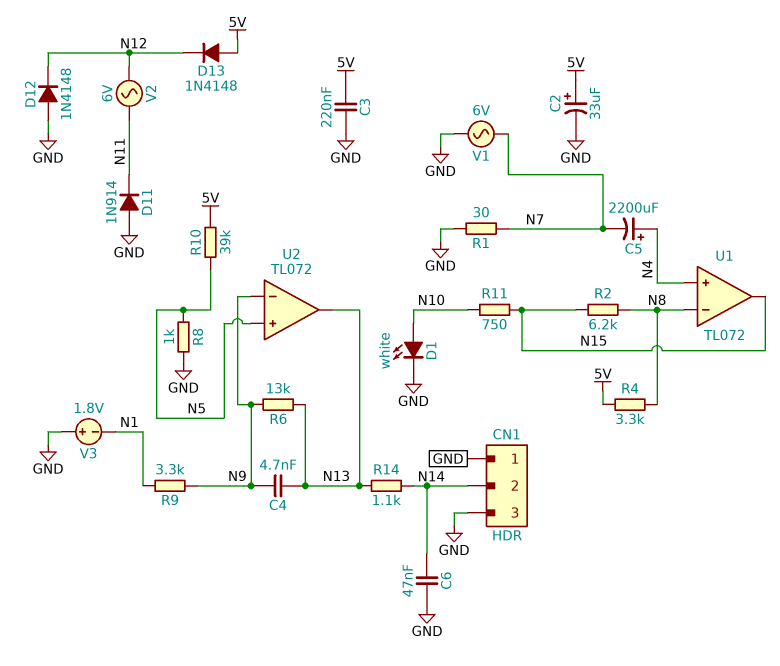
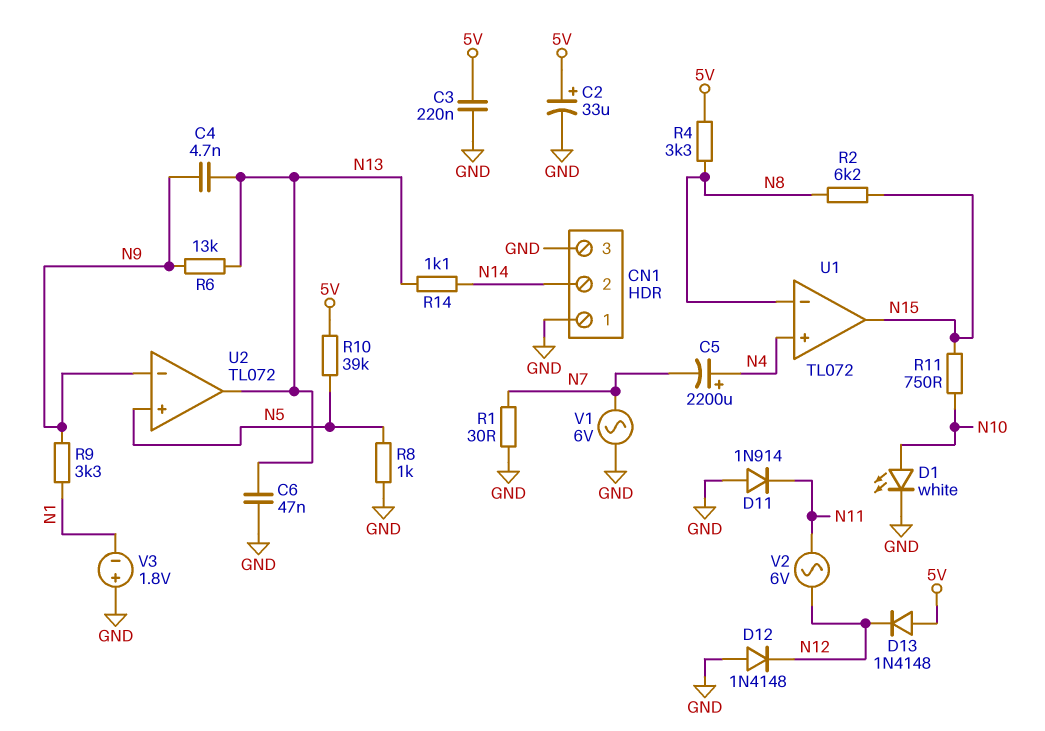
C6: 47nF (GND, N14) -> 47nF (GND, N13)

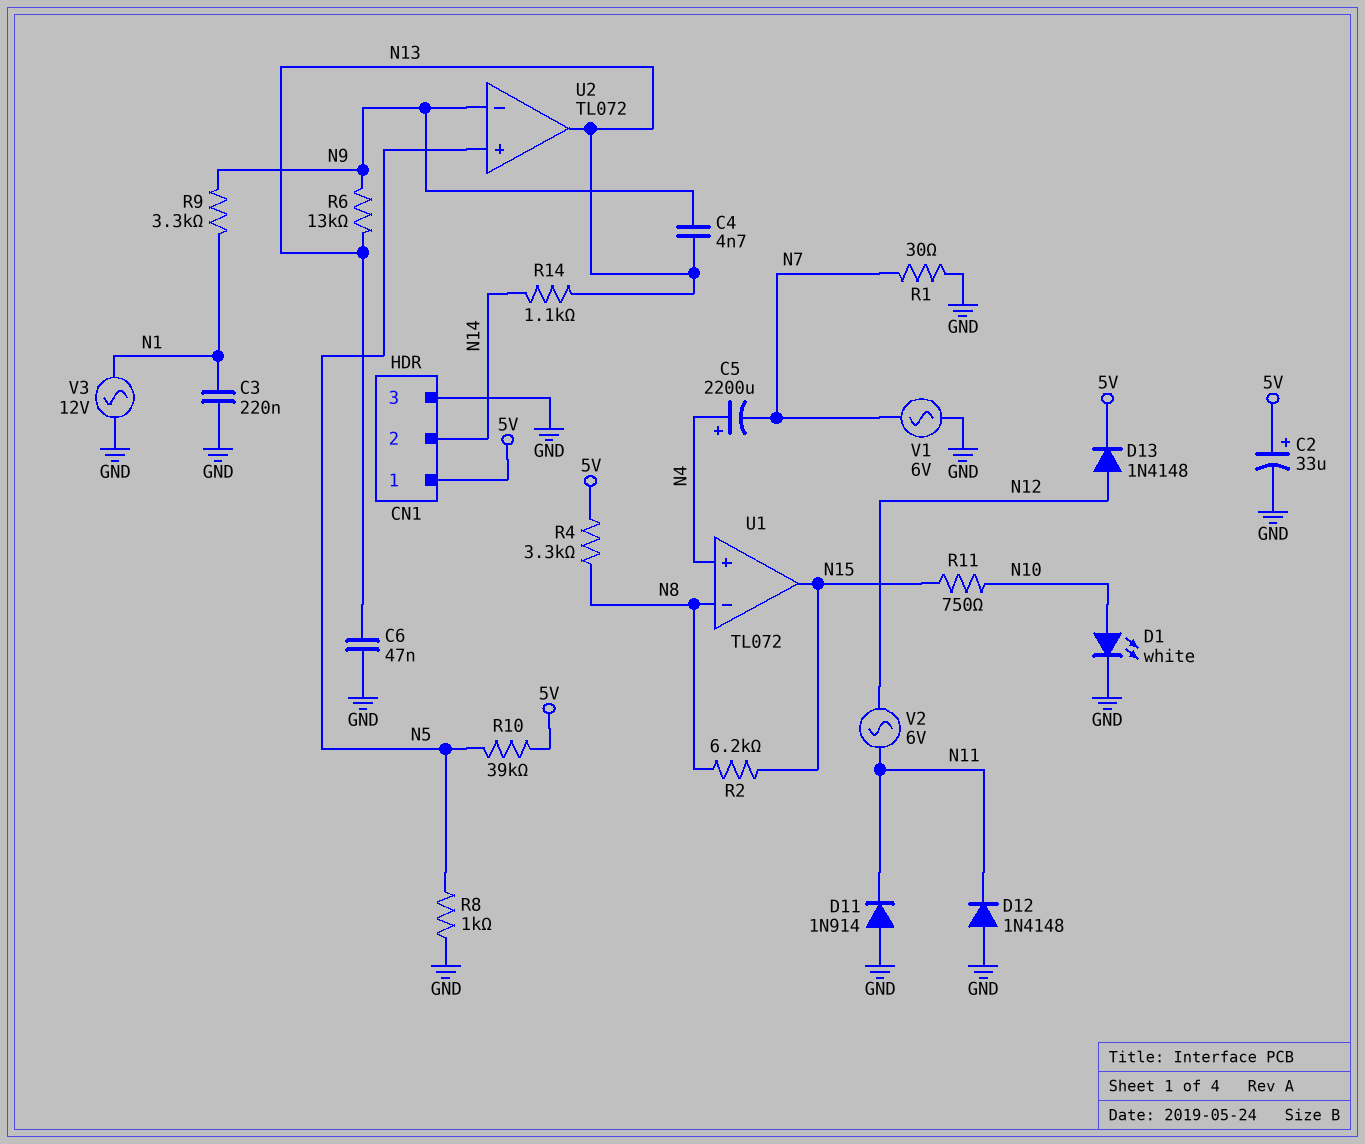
C3: 220nF (5V, GND) -> 220nF (GND, N1)
CN1 pin 1: GND -> 5V
D12: diode 1N4148 (A GND, K N12) -> diode 1N4148 (A GND, K N11)
D13: diode 1N4148 (A 5V, K N12) -> diode 1N4148 (A N12, K 5V)
V3: 1.8V (plus GND, minus N1) -> AC 12V (GND, N1)

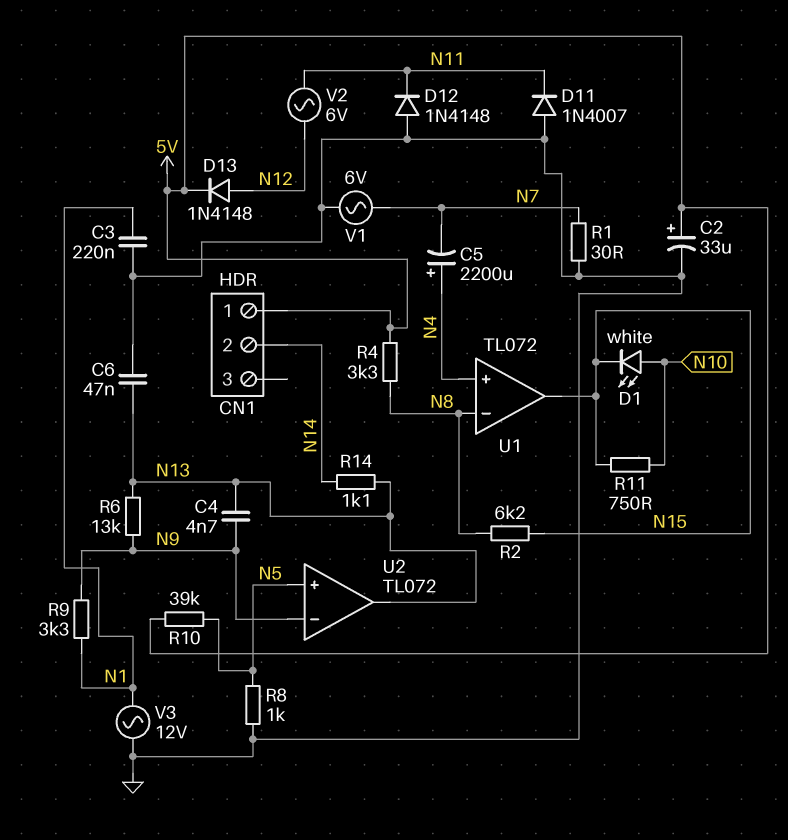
CN1 pin 3: GND -> none
D1: LED white (A N10, K GND) -> LED white (A N10, K N15)
D11: diode 1N914 (A GND, K N11) -> diode 1N4007 (A GND, K N11)

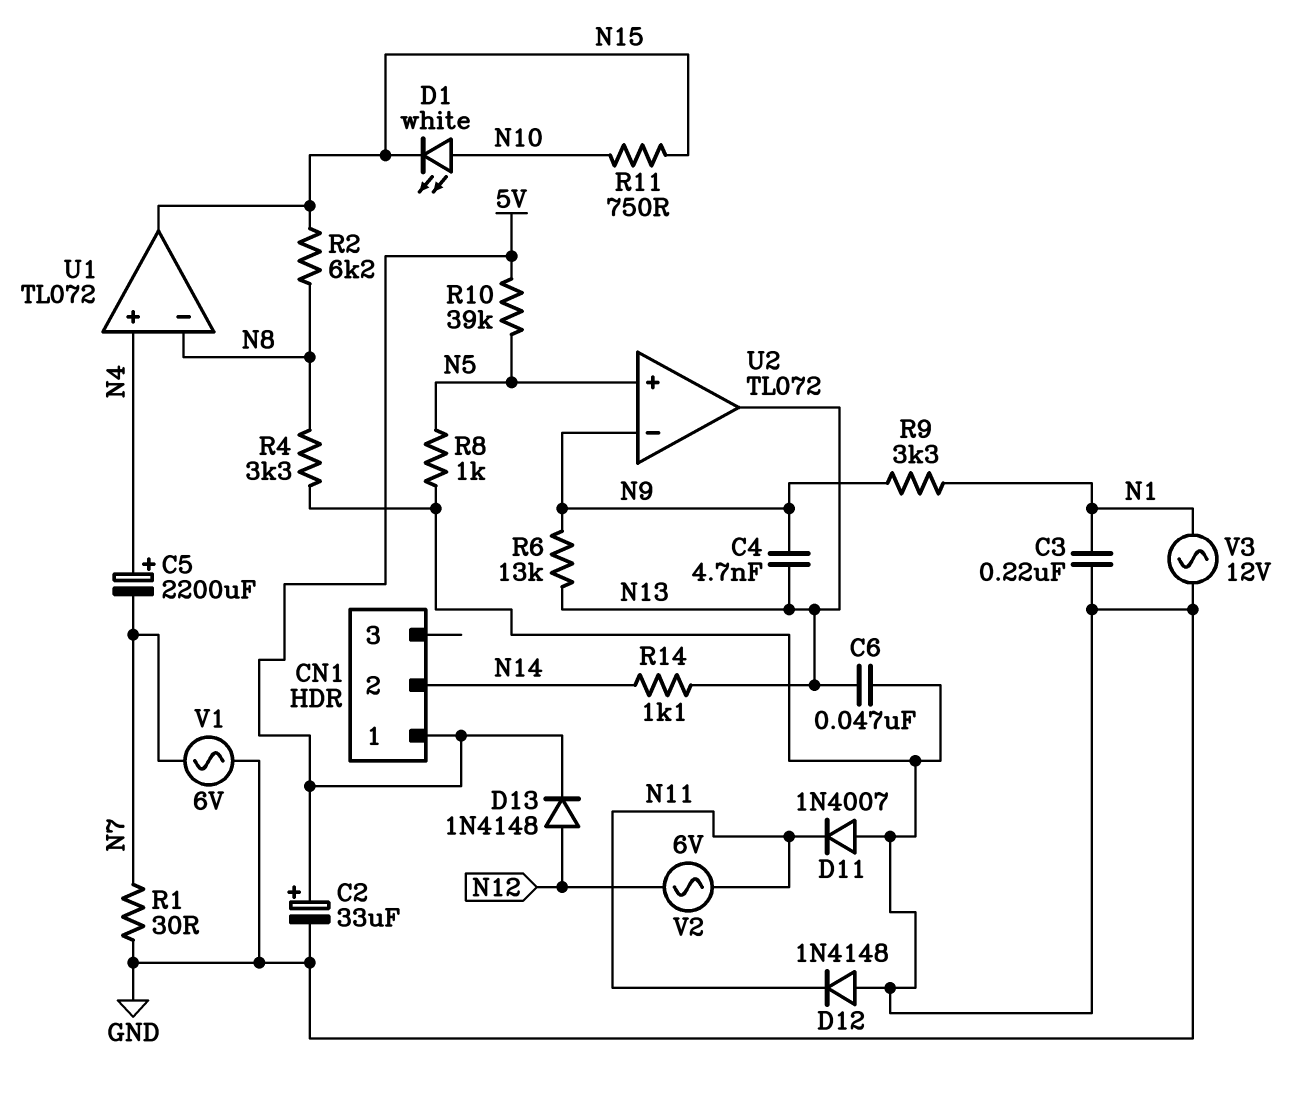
R4: 3.3k (5V, N8) -> 3.3k (GND, N8)

